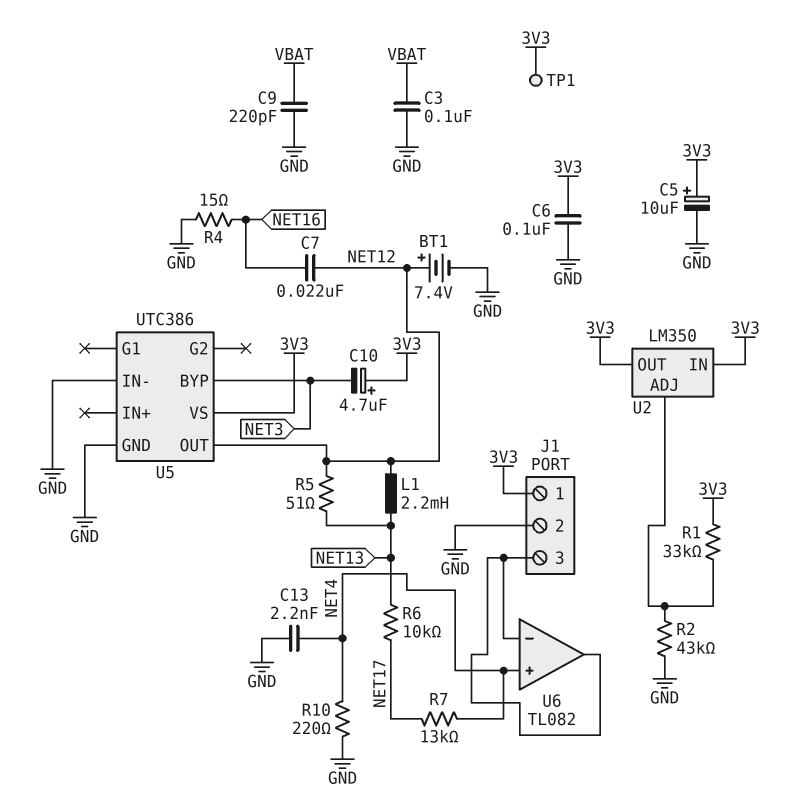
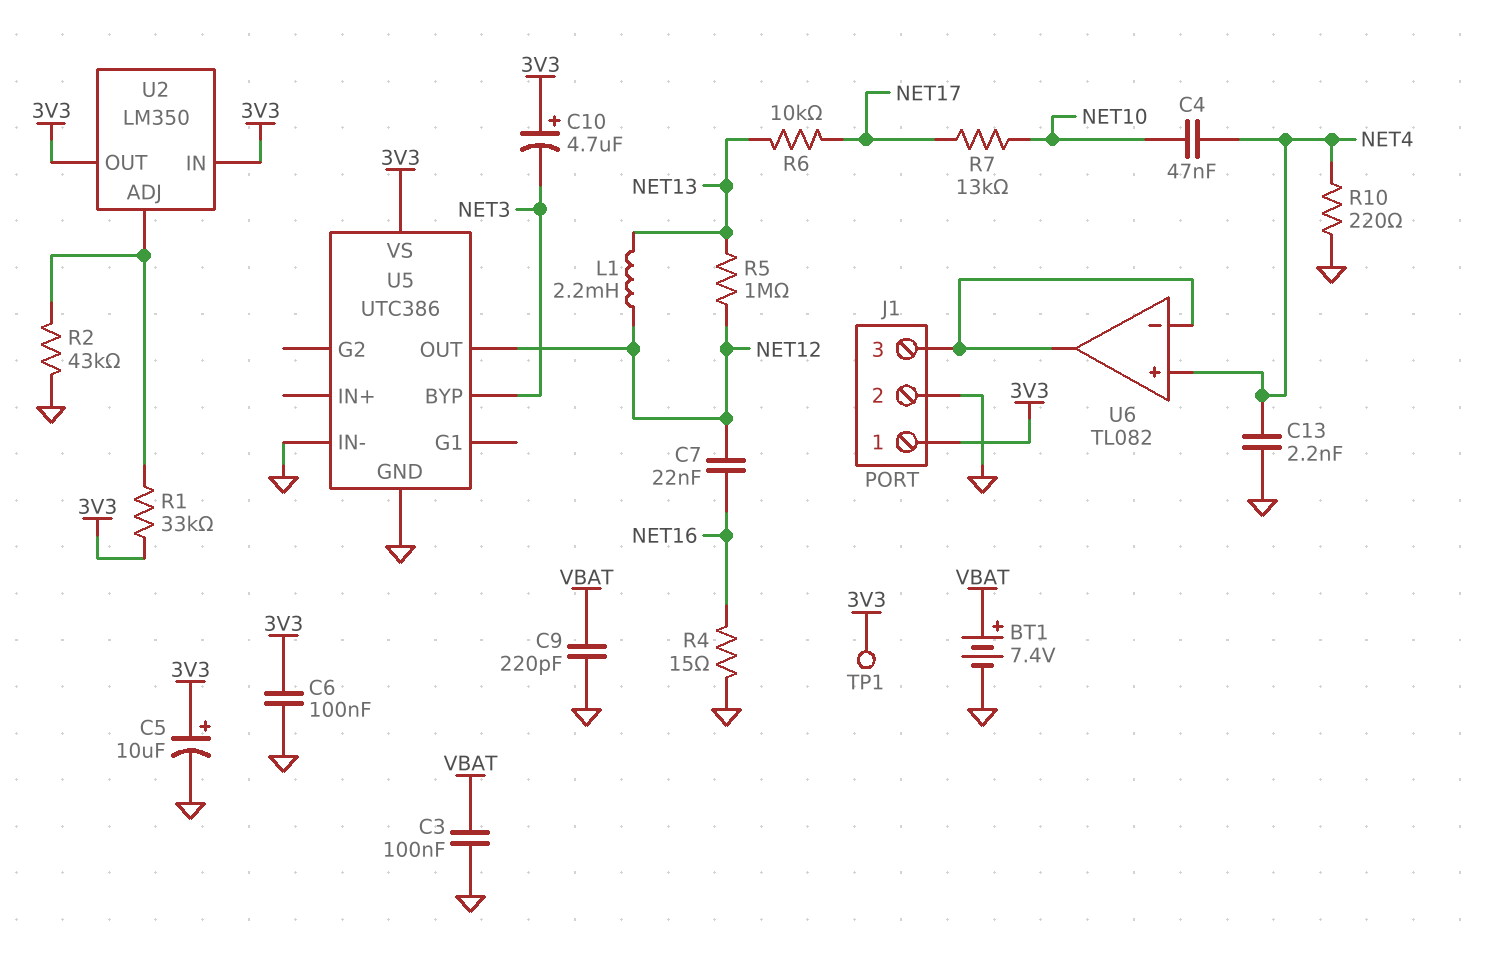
BT1: 7.4V (plus NET12, minus GND) -> 7.4V (plus VBAT, minus GND)
C4: none -> 47nF (NET4, NET10)
R5: 51 (NET12, NET13) -> 1M (NET12, NET13)
R7: 13k (NET4, NET17) -> 13k (NET10, NET17)

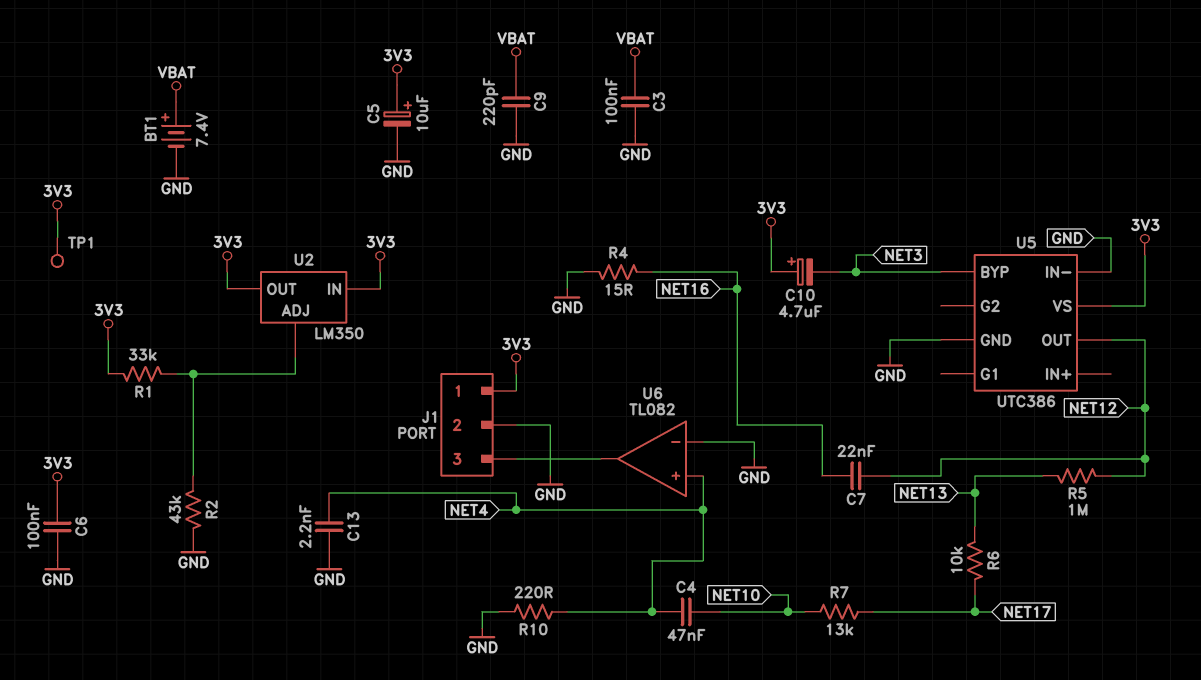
L1: 2.2mH (NET12, NET13) -> none
U6 pin in-: J1/3 -> GND

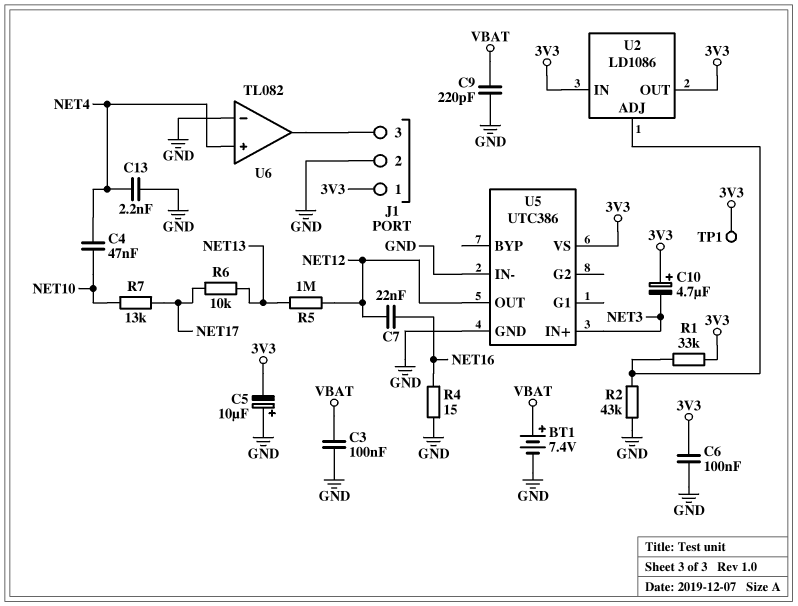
C5: 10uF (plus 3V3, minus GND) -> 10uF (plus GND, minus 3V3)
R10: 220 (GND, NET4) -> none
U2: LM350 -> LD1086
U5 pin BYP: NET3 -> none
U5 pin IN+: none -> NET3

